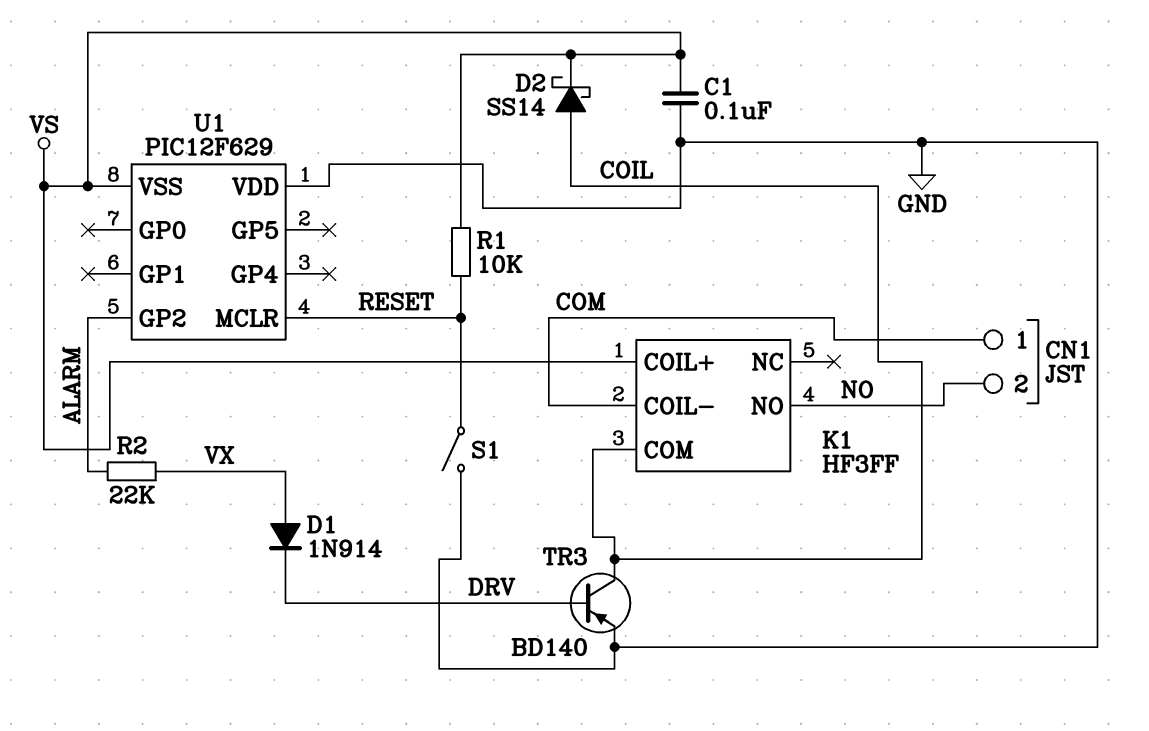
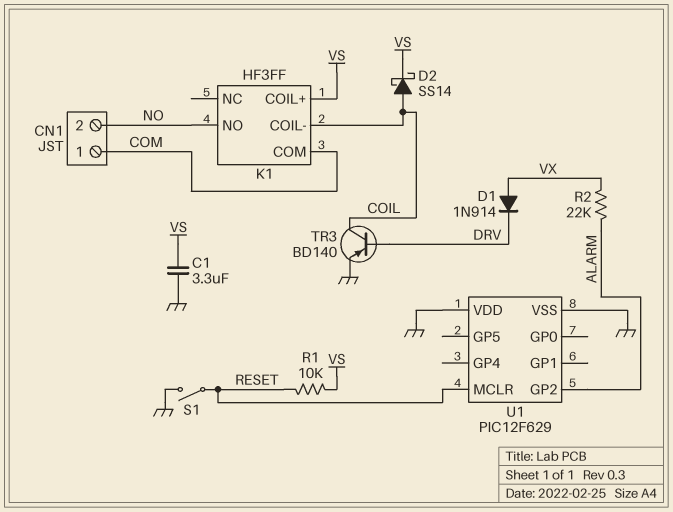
C1: 100nF (GND, VS) -> 3.3uF (GND, VS)
K1 pin COIL-: COM -> COIL
K1 pin COM: COIL -> COM
U1 pin VSS: VS -> GND

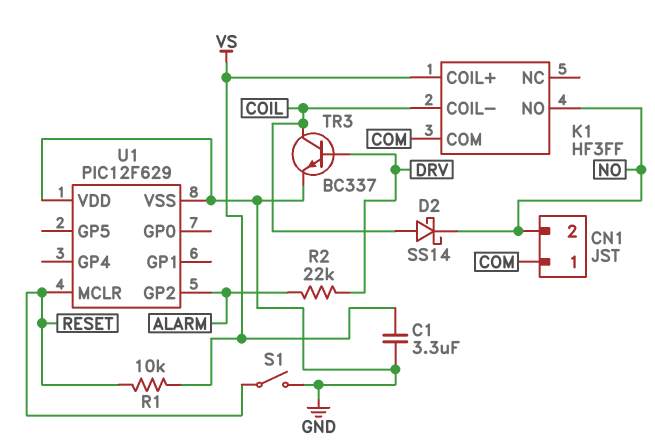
D1: diode 1N914 (A VX, K DRV) -> none
D2: schottky SS14 (A COIL, K VS) -> schottky SS14 (A COIL, K NO)
R2: 22k (ALARM, VX) -> 22k (ALARM, DRV)
TR3: PNP BD140 (B DRV, C COIL, E GND) -> NPN BC337 (B DRV, C COIL, E GND)

